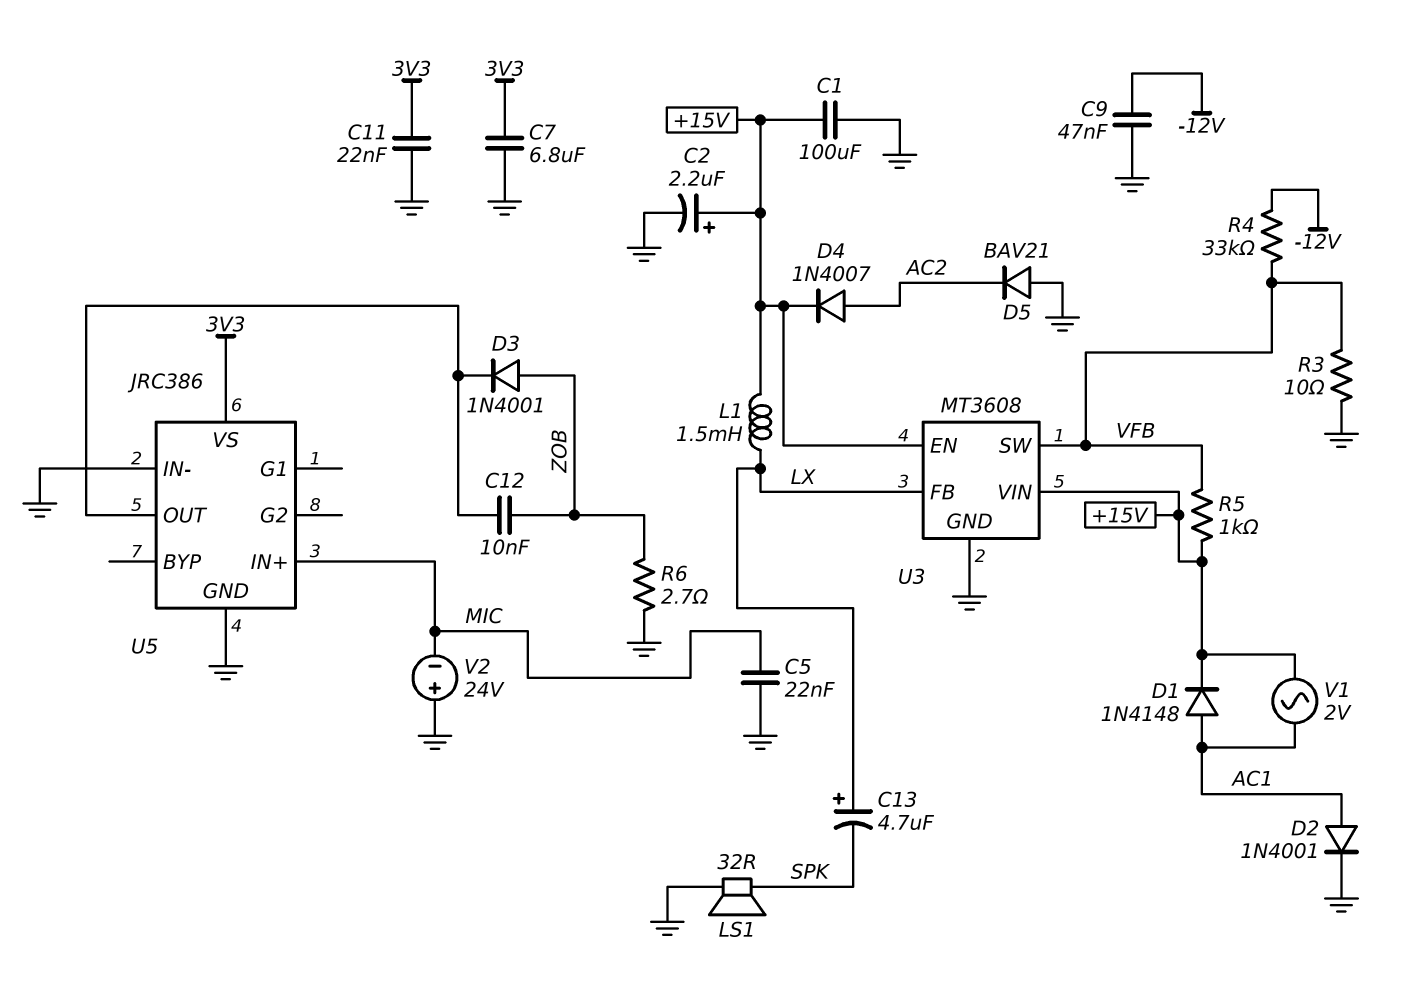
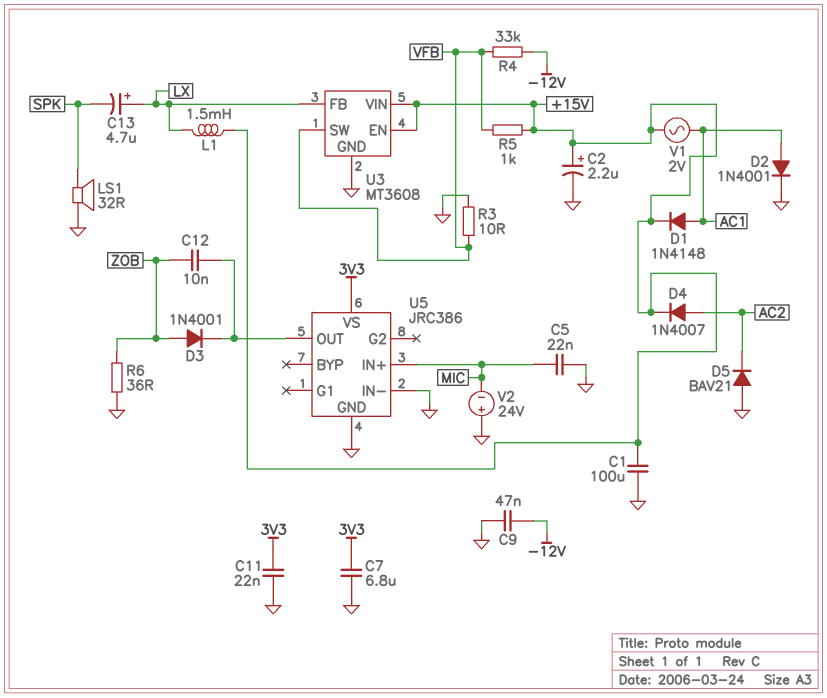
R6: 2.7 (GND, ZOB) -> 36 (GND, ZOB)

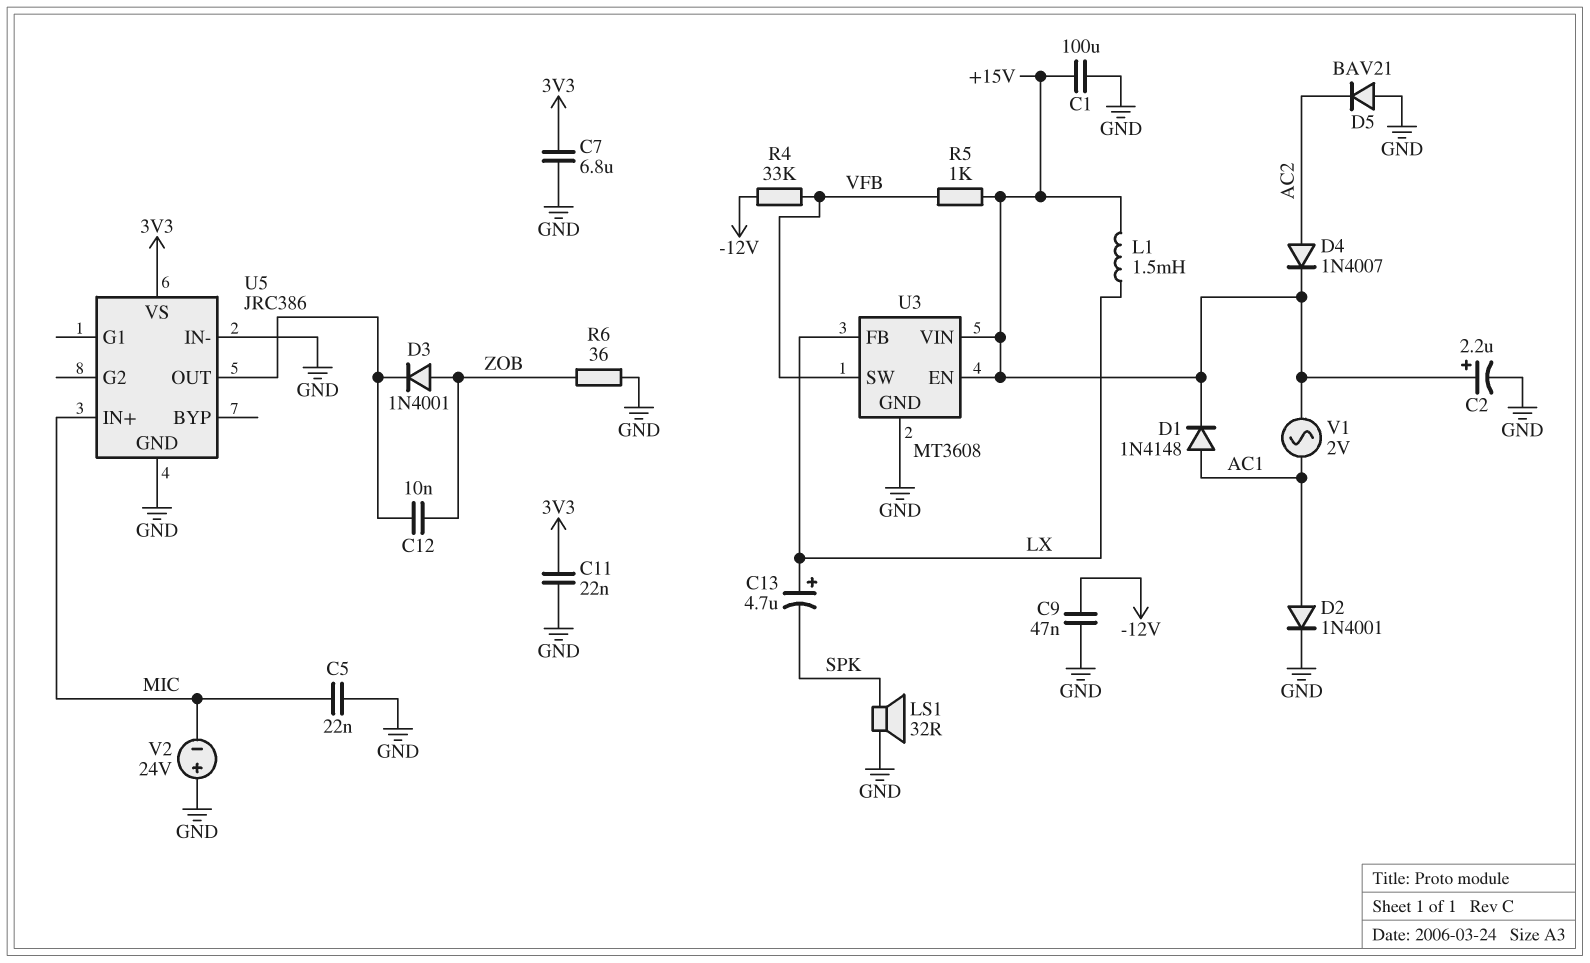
R3: 10 (GND, VFB) -> none

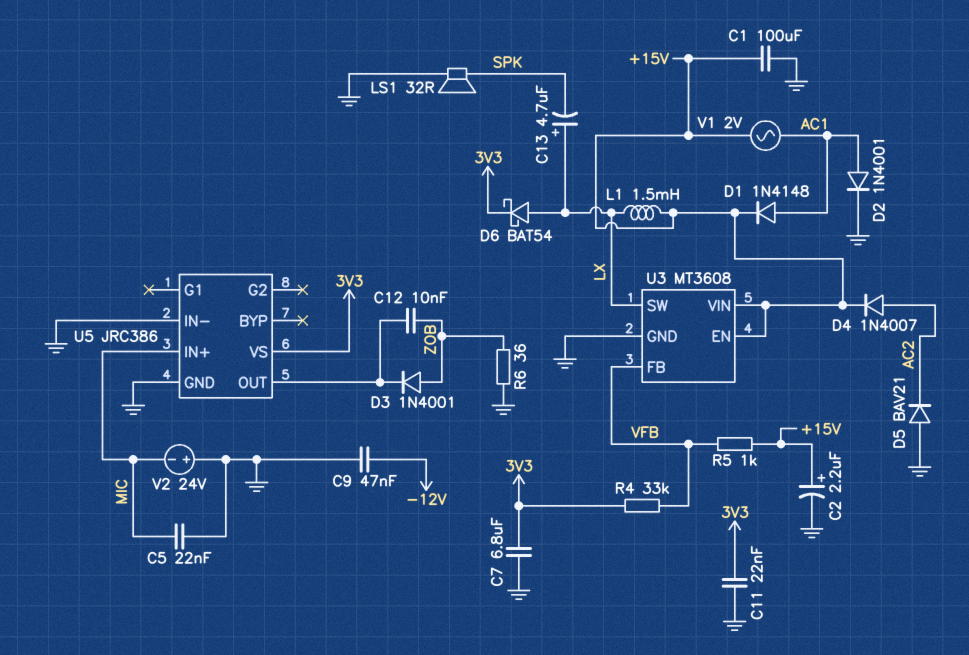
D6: none -> schottky BAT54 (A LX, K 3V3)
R4: 33k (-12V, VFB) -> 33k (3V3, VFB)
U3 pin FB: LX -> VFB
U3 pin SW: VFB -> LX

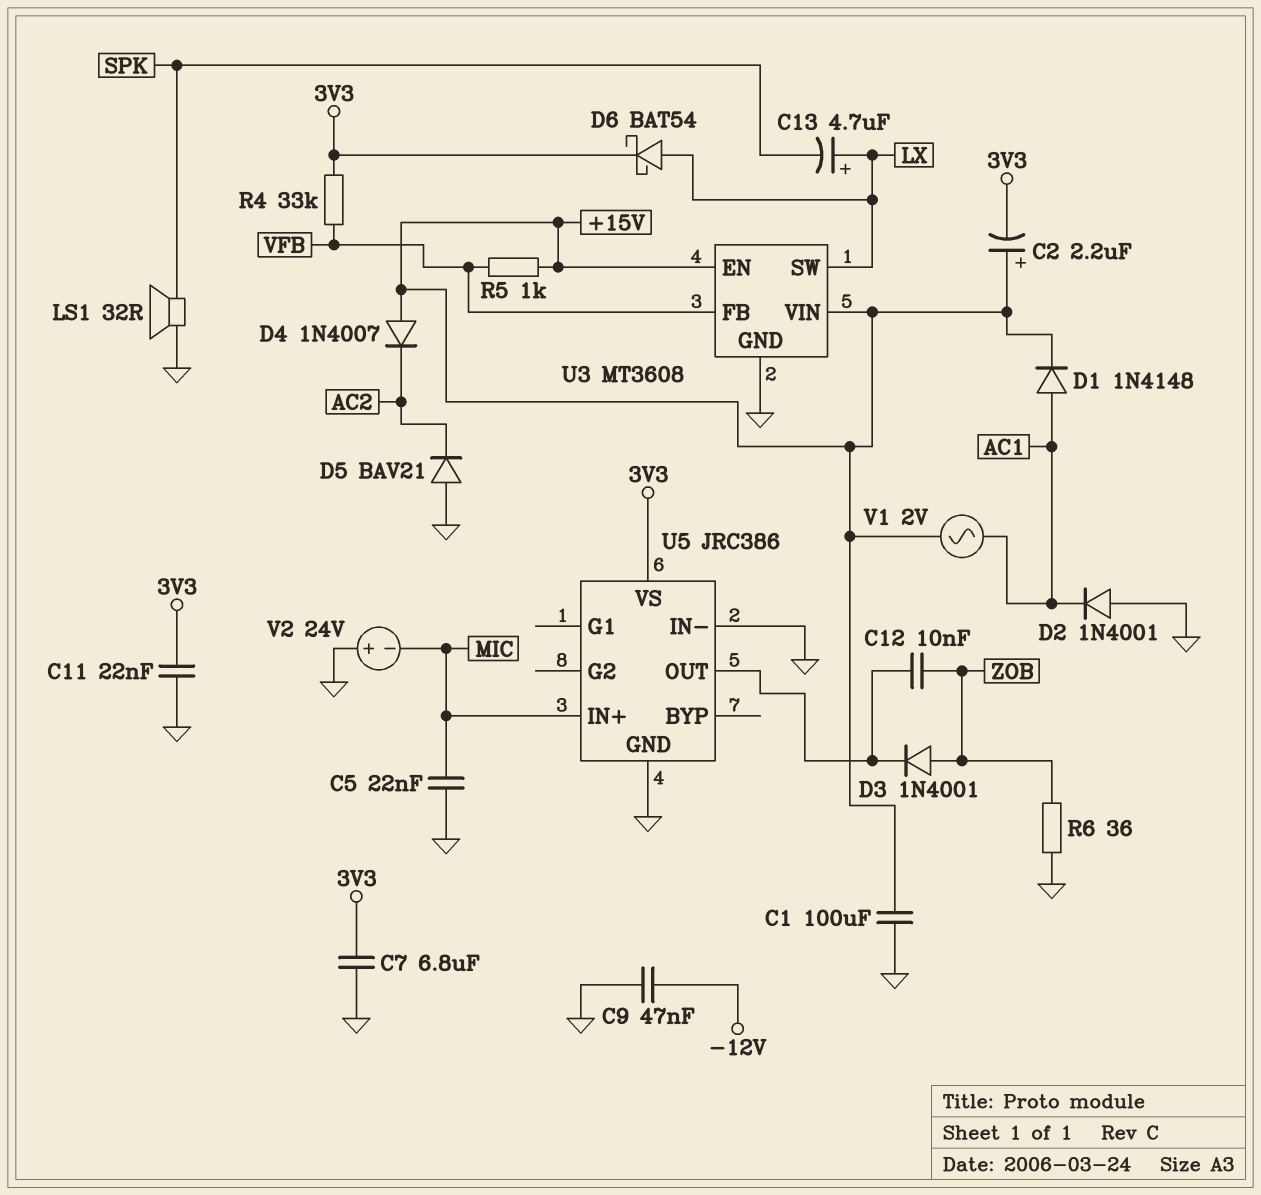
C2: 2.2uF (plus +15V, minus GND) -> 2.2uF (plus +15V, minus 3V3)
D2: diode 1N4001 (A AC1, K GND) -> diode 1N4001 (A GND, K AC1)
D4: diode 1N4007 (A AC2, K +15V) -> diode 1N4007 (A +15V, K AC2)
L1: 1.5mH (+15V, LX) -> none

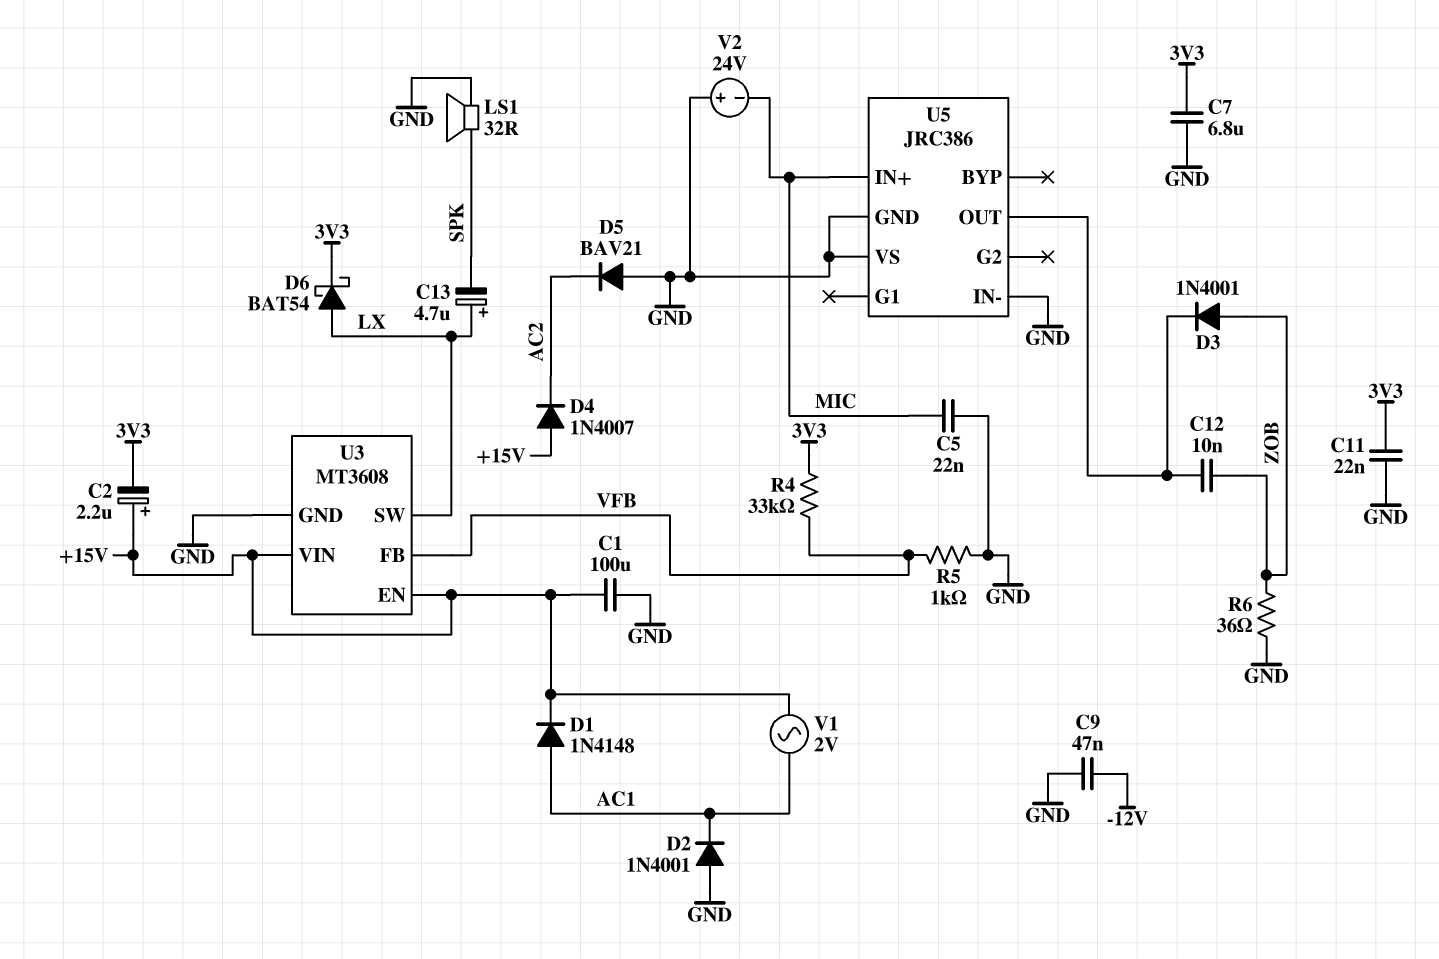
R5: 1k (+15V, VFB) -> 1k (GND, VFB)
U5 pin VS: 3V3 -> GND

